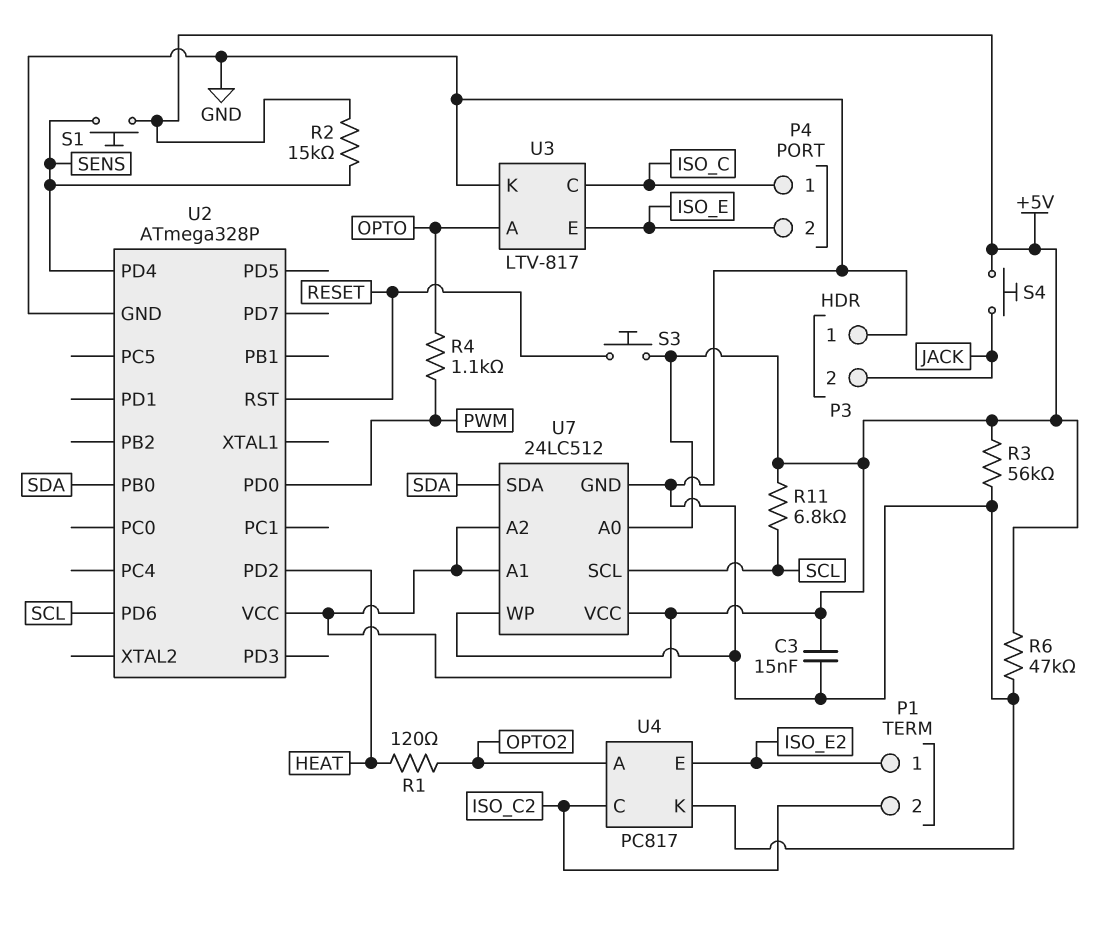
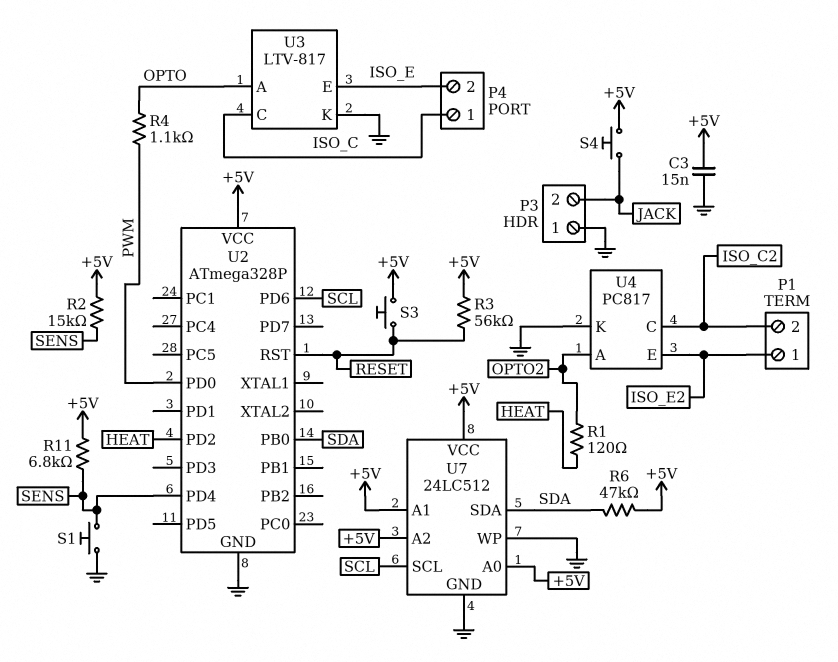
R3: 56k (+5V, GND) -> 56k (+5V, RESET)
R6: 47k (+5V, GND) -> 47k (+5V, SDA)
R11: 6.8k (+5V, SCL) -> 6.8k (+5V, SENS)
S1: button (+5V, SENS) -> button (GND, SENS)

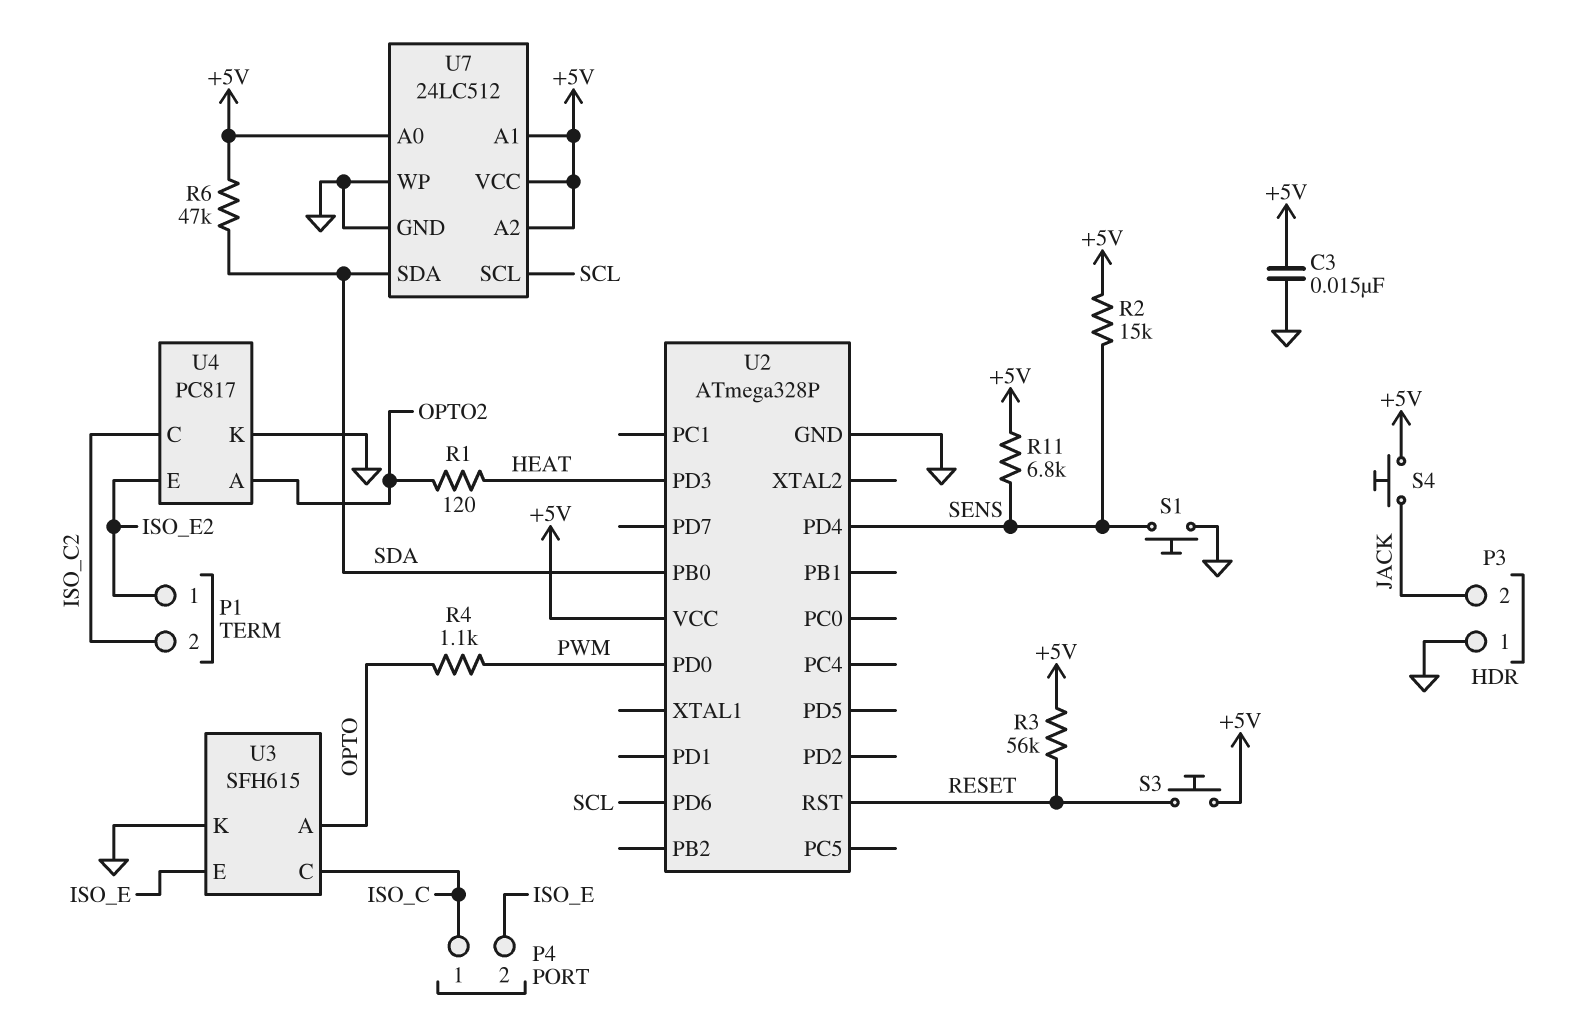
U2 pin PD2: HEAT -> none
U2 pin PD3: none -> HEAT
U3: LTV-817 -> SFH615

